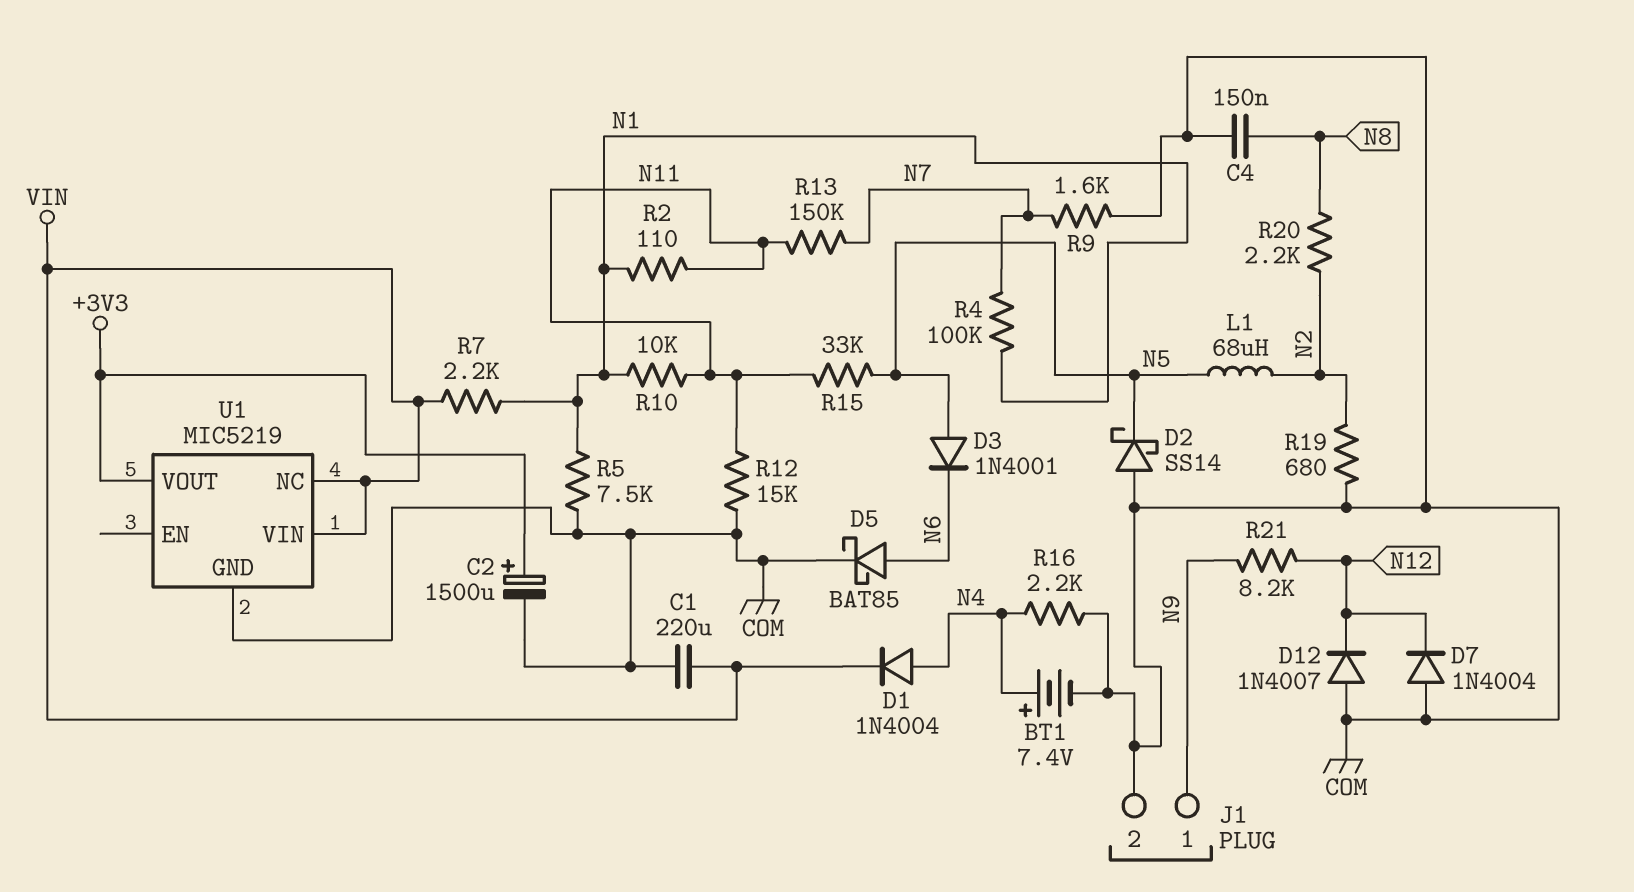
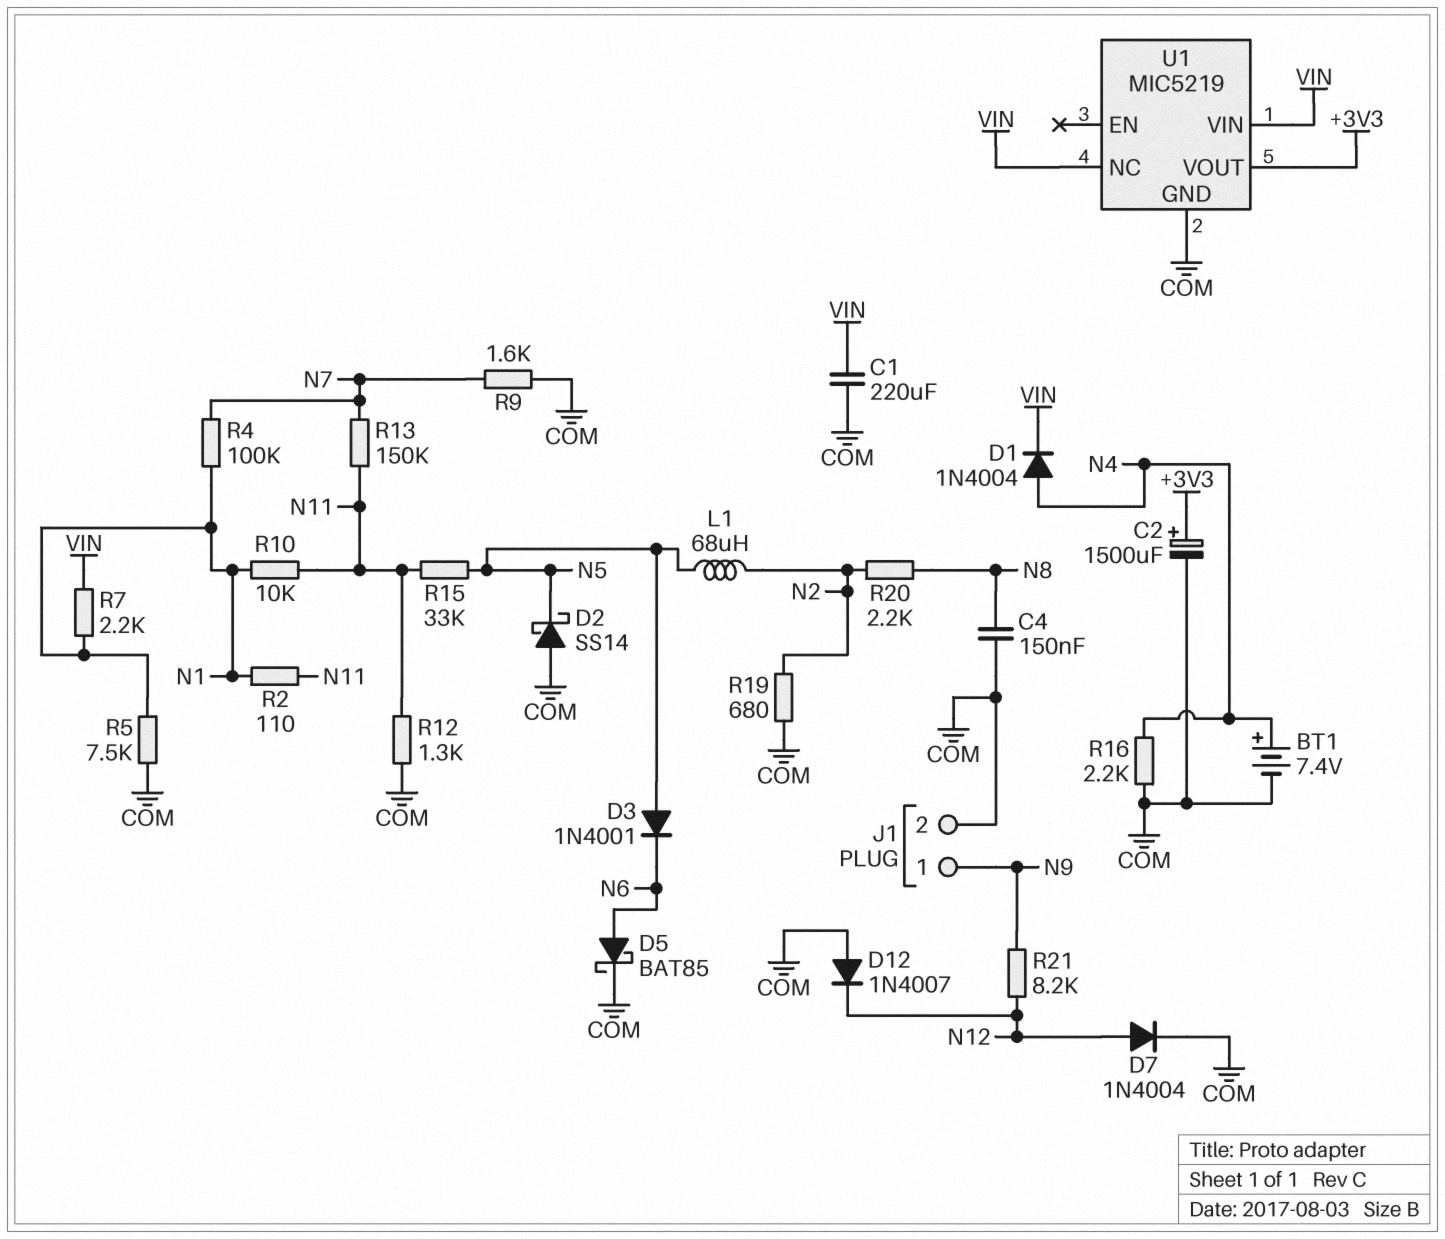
D7: diode 1N4004 (A COM, K N12) -> diode 1N4004 (A N12, K COM)
R12: 15k (COM, N11) -> 1.3k (COM, N11)

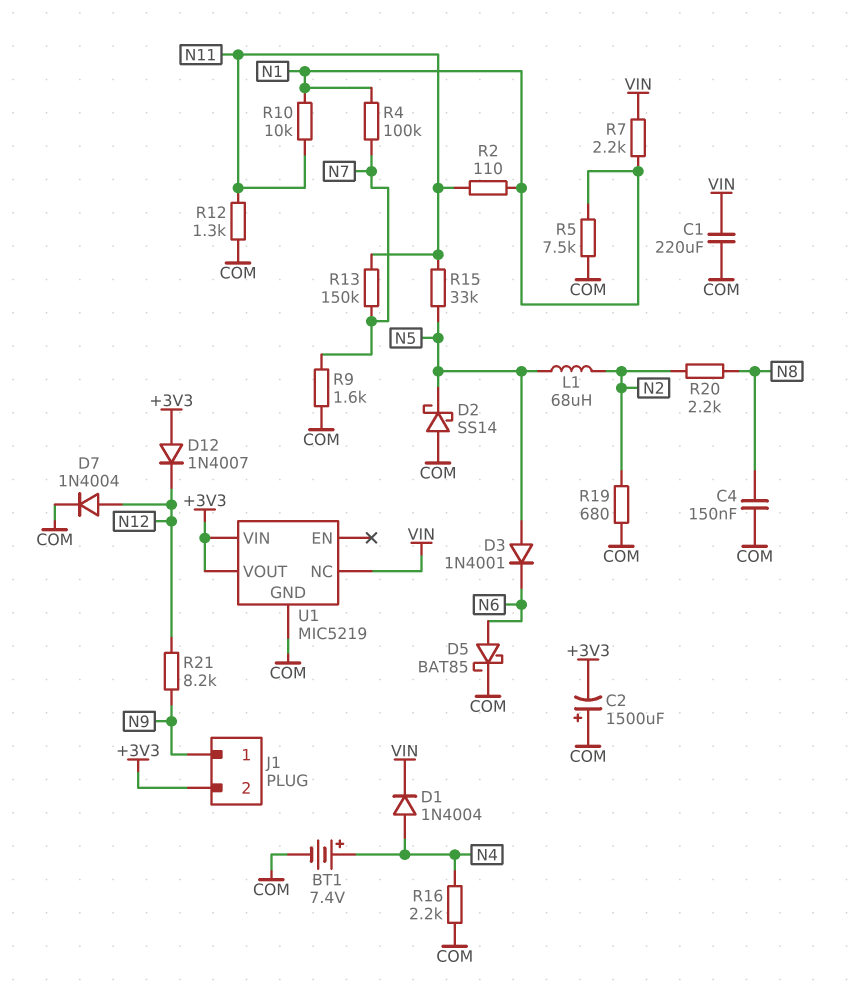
C2: 1500uF (plus +3V3, minus COM) -> 1500uF (plus COM, minus +3V3)
D12: diode 1N4007 (A COM, K N12) -> diode 1N4007 (A +3V3, K N12)
J1 pin 2: COM -> +3V3
U1 pin VIN: VIN -> +3V3

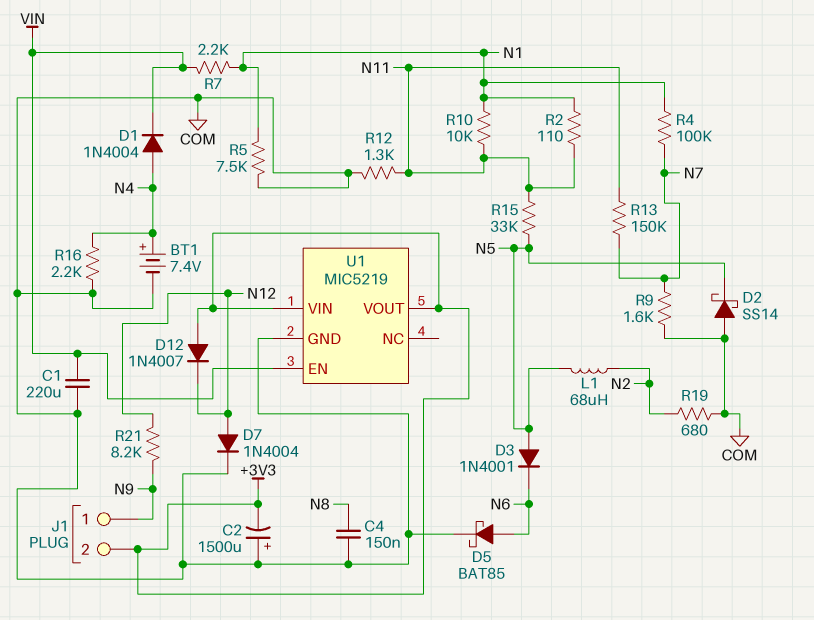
R20: 2.2k (N2, N8) -> none
U1 pin EN: none -> VIN
U1 pin NC: VIN -> none

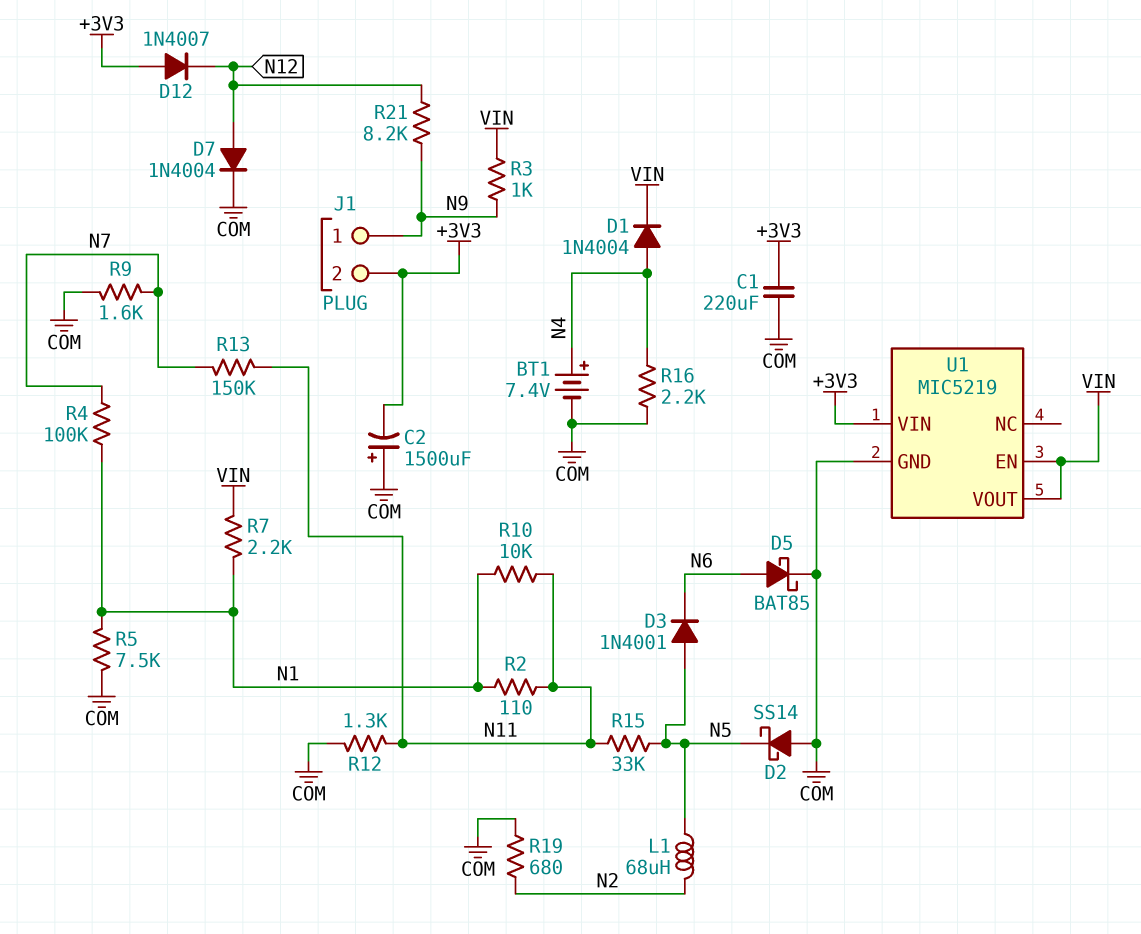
C1: 220uF (COM, VIN) -> 220uF (+3V3, COM)
C4: 150nF (COM, N8) -> none
R3: none -> 1k (N9, VIN)
U1 pin VOUT: +3V3 -> VIN

